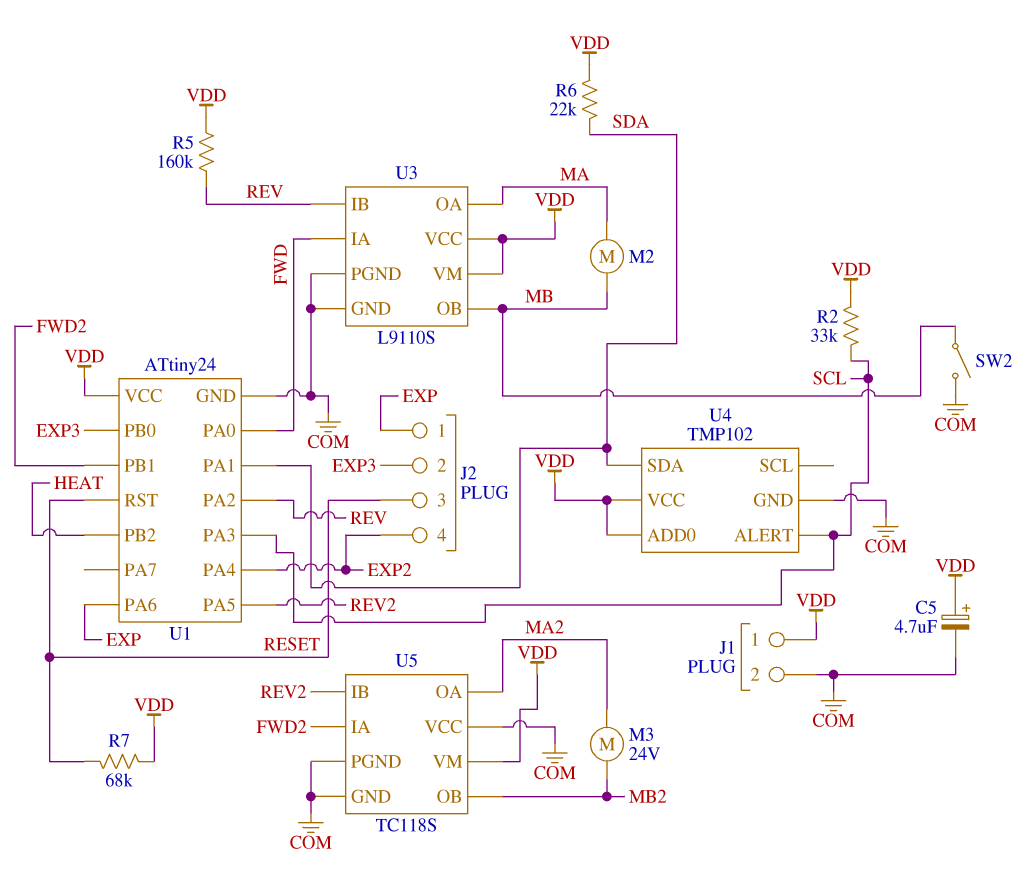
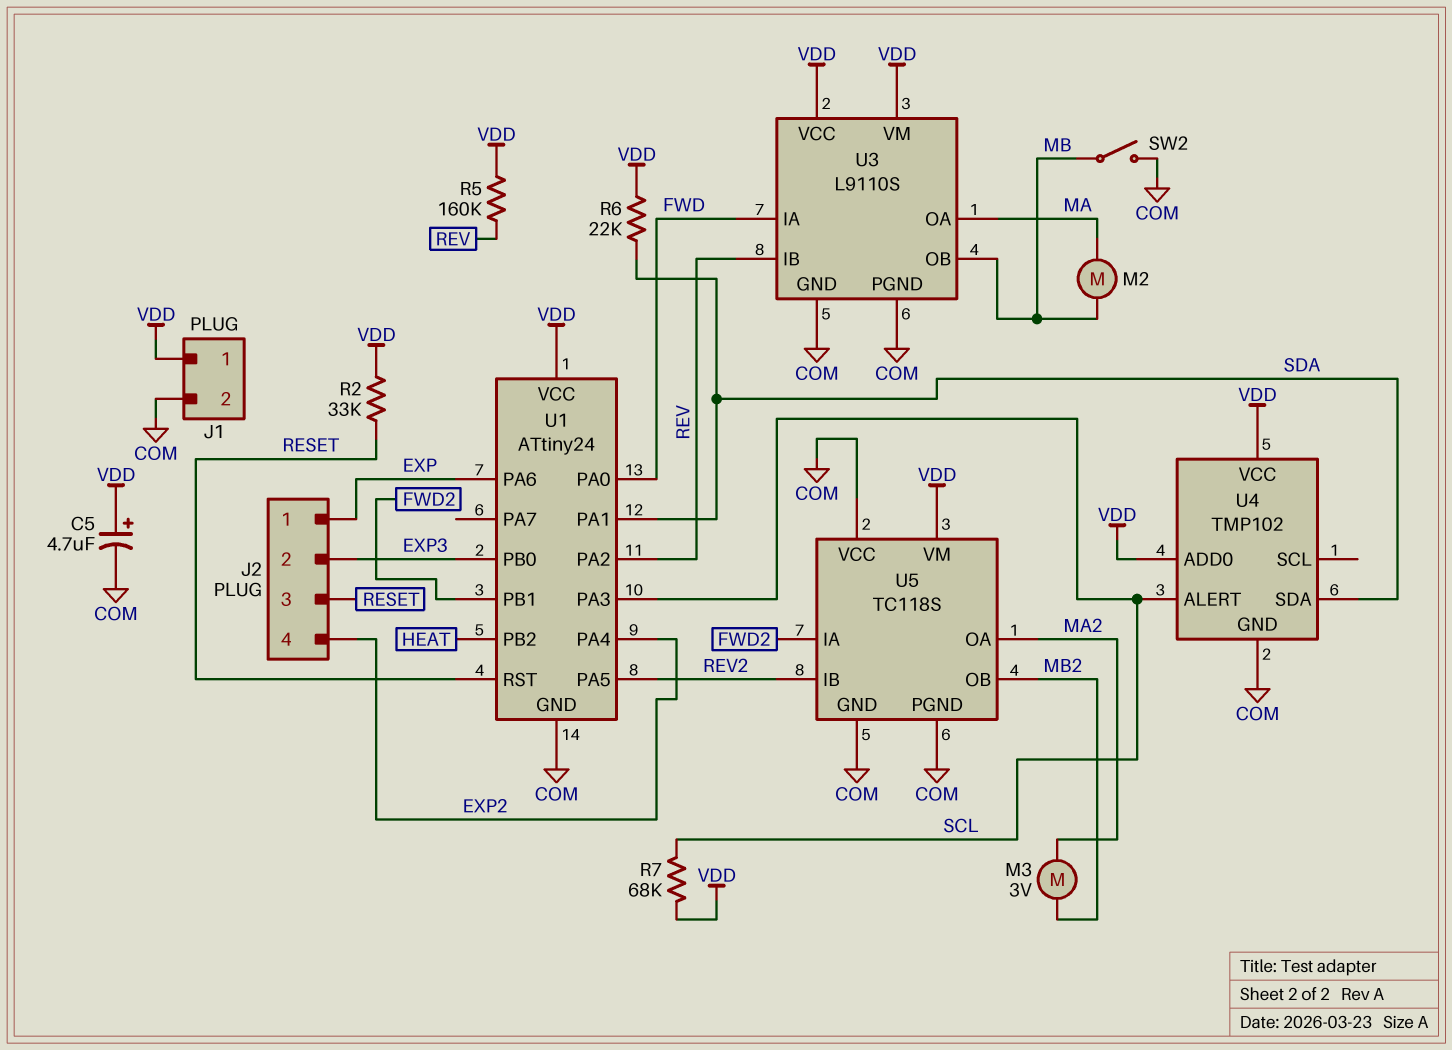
M3: motor 24V (MA2, MB2) -> motor 3V (MA2, MB2)
R2: 33k (SCL, VDD) -> 33k (RESET, VDD)
R7: 68k (RESET, VDD) -> 68k (SCL, VDD)

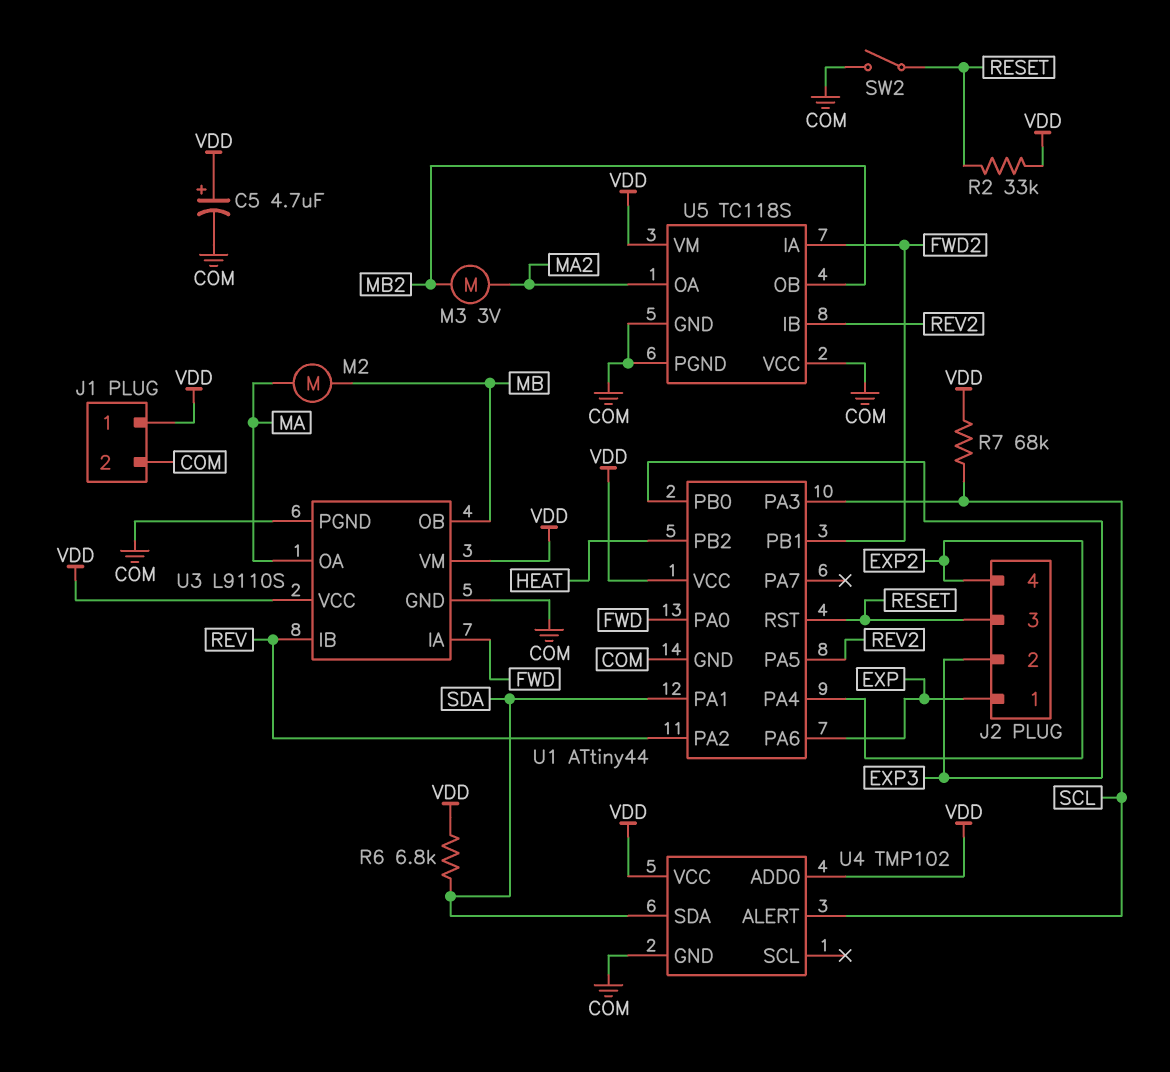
R5: 160k (REV, VDD) -> none
R6: 22k (SDA, VDD) -> 6.8k (SDA, VDD)
SW2: switch (COM, MB) -> switch (COM, RESET)
U1: ATtiny24 -> ATtiny44

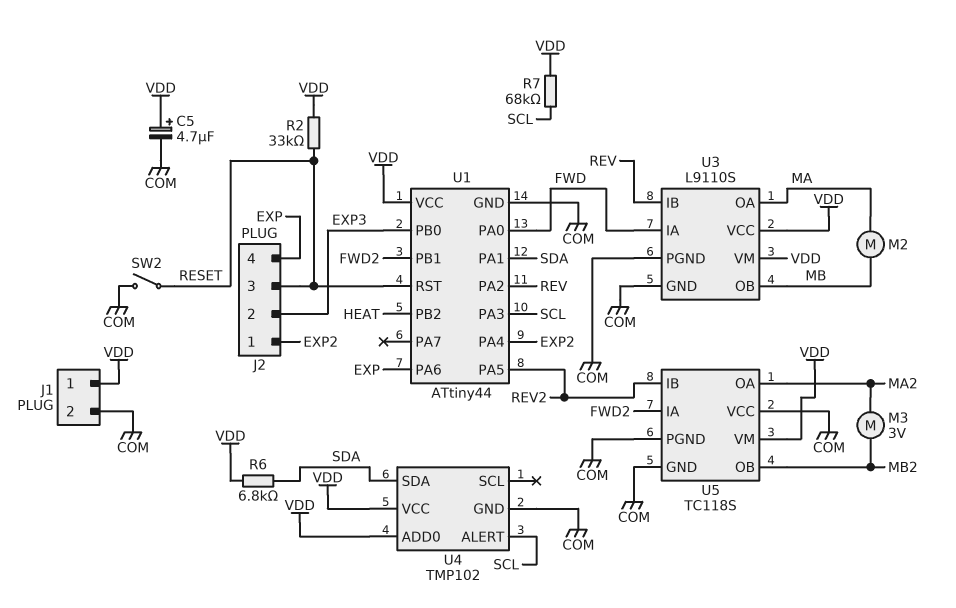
J2 pin 1: EXP -> EXP2
J2 pin 4: EXP2 -> EXP

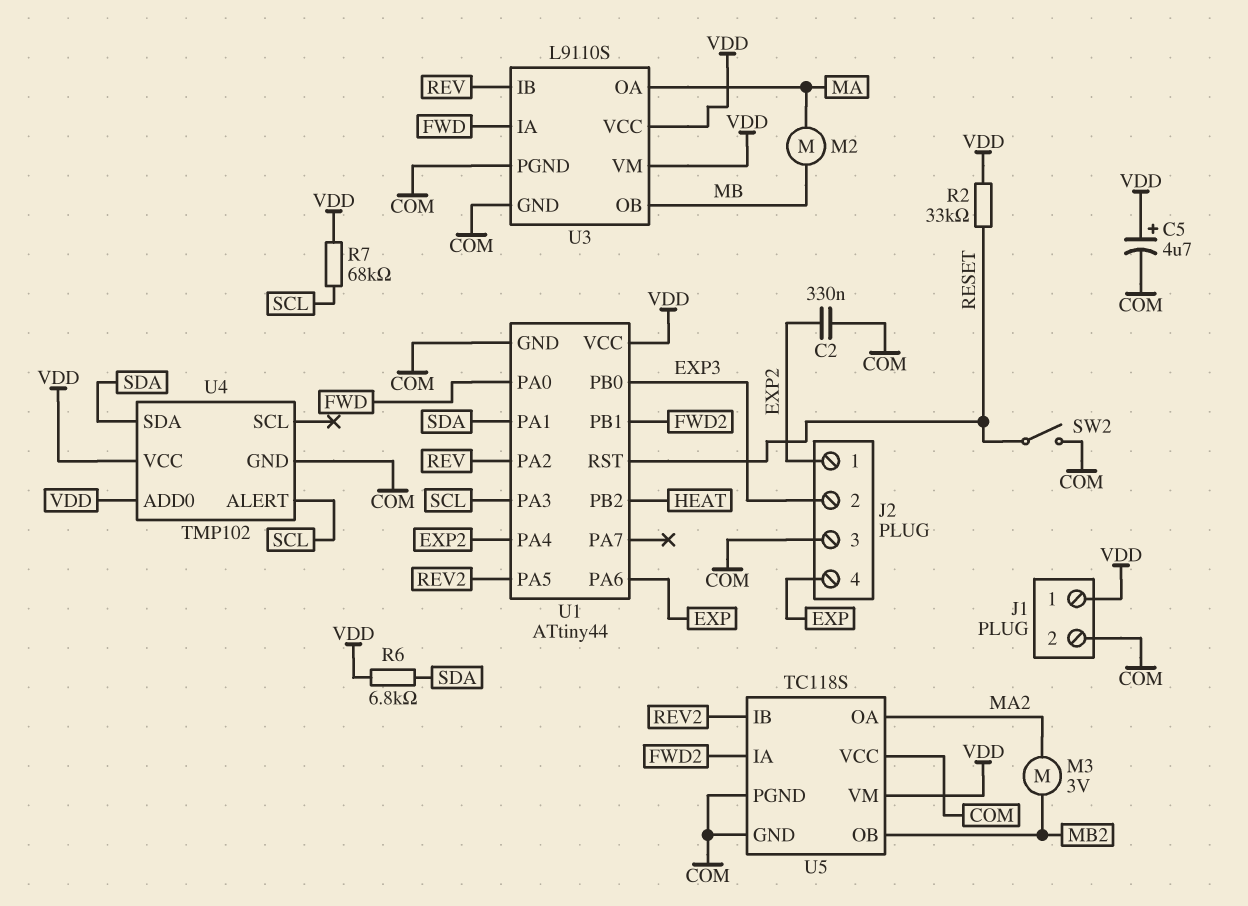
C2: none -> 330nF (COM, EXP2)
J2 pin 3: RESET -> COM

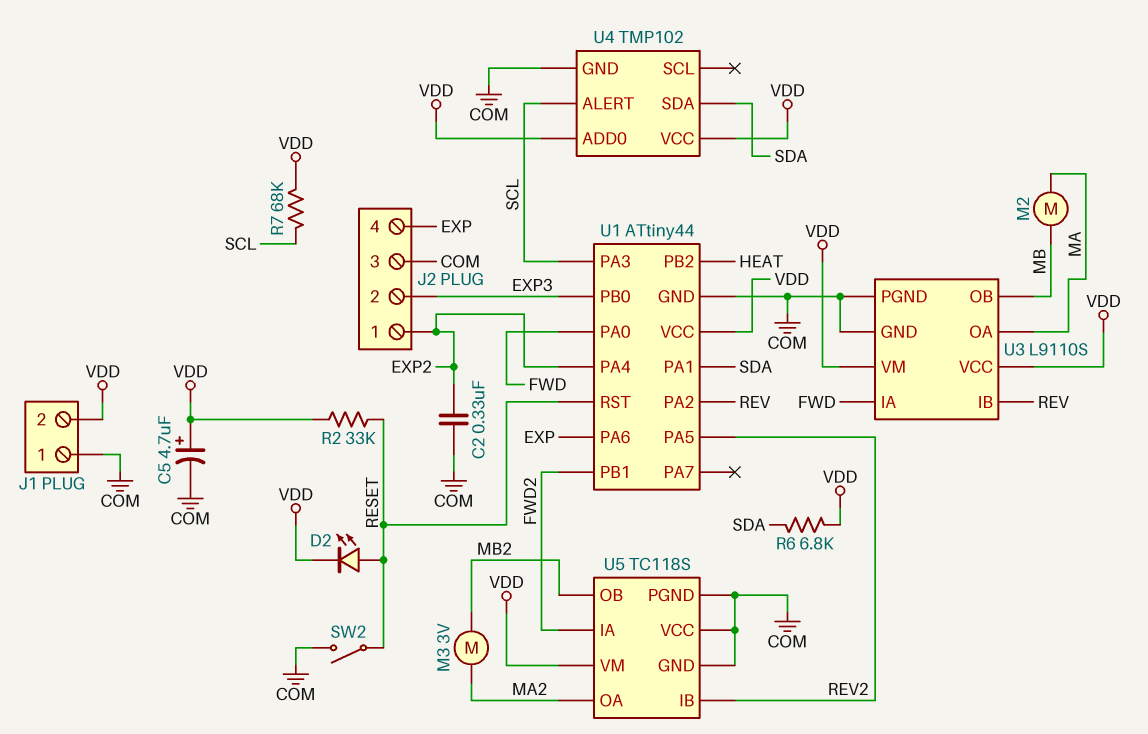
D2: none -> LED (A RESET, K VDD)
J1 pin 1: VDD -> COM
J1 pin 2: COM -> VDD

